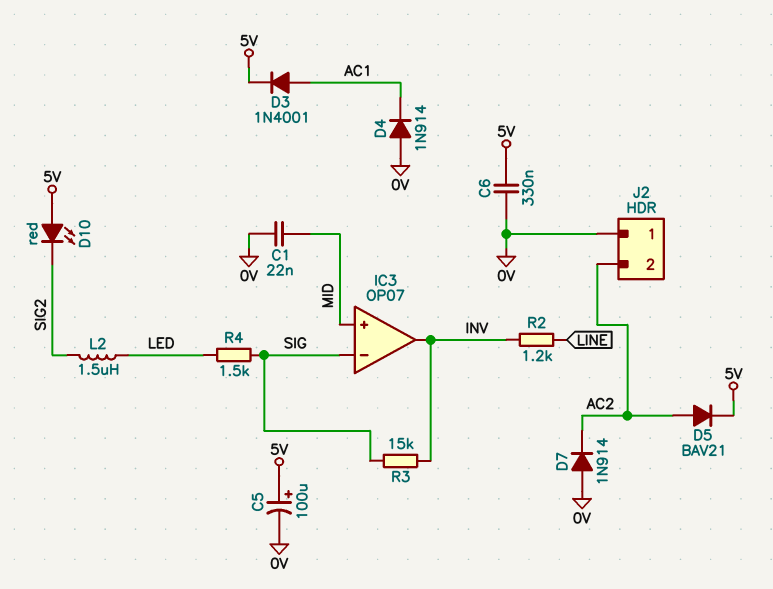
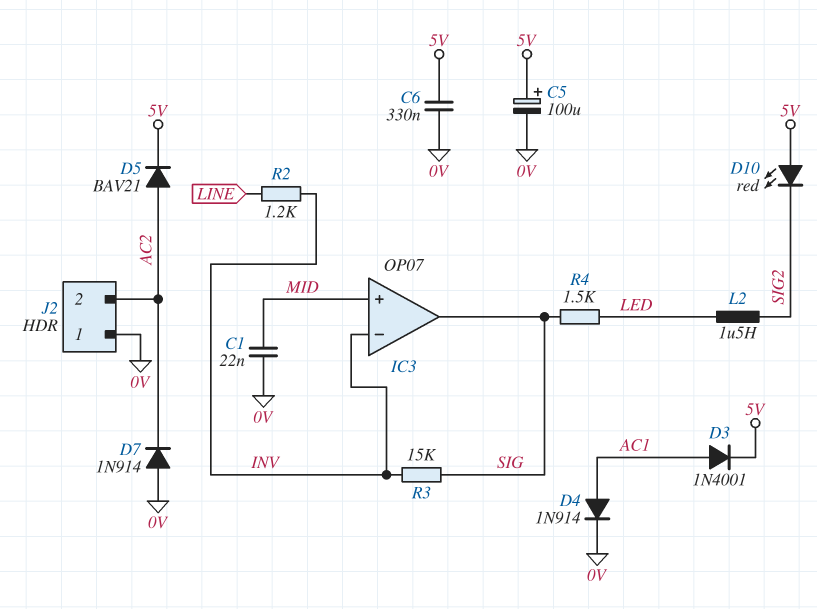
D4: diode 1N914 (A 0V, K AC1) -> diode 1N914 (A AC1, K 0V)
IC3 pin in-: SIG -> INV
IC3 pin out: INV -> SIG

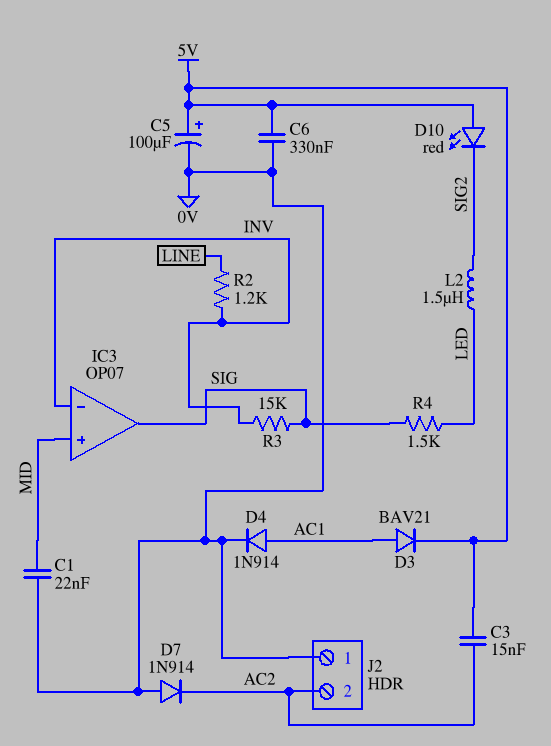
C3: none -> 15nF (5V, AC2)
D3: diode 1N4001 (A AC1, K 5V) -> diode BAV21 (A AC1, K 5V)
D5: diode BAV21 (A AC2, K 5V) -> none

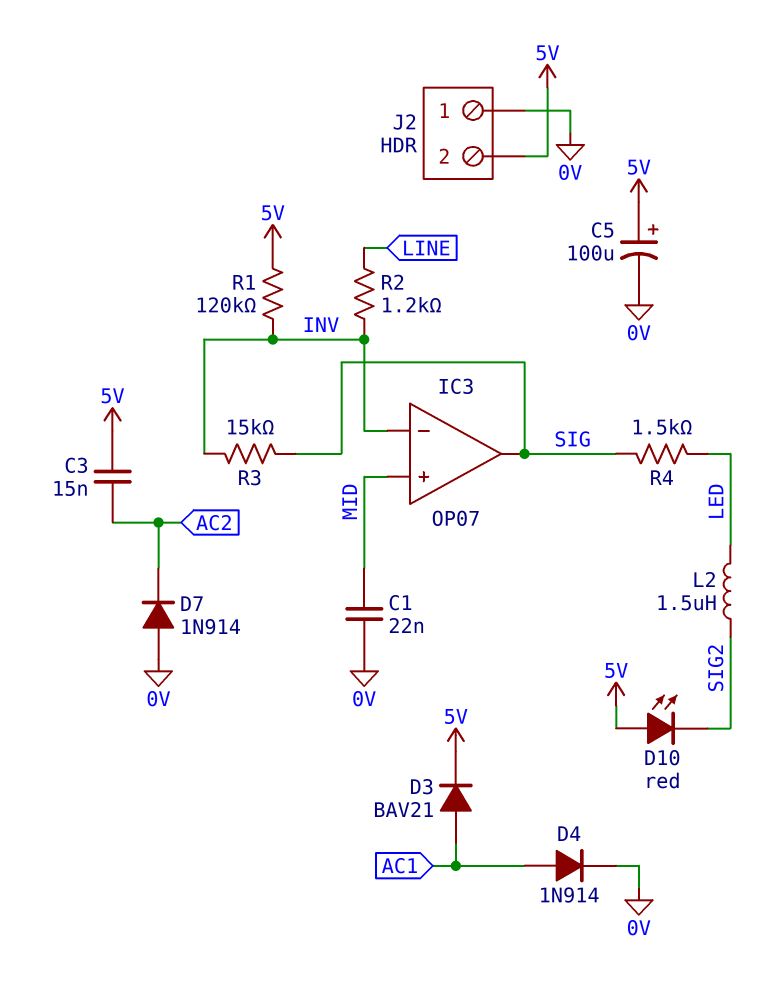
C6: 330nF (0V, 5V) -> none
J2 pin 2: AC2 -> 5V
R1: none -> 120k (5V, INV)

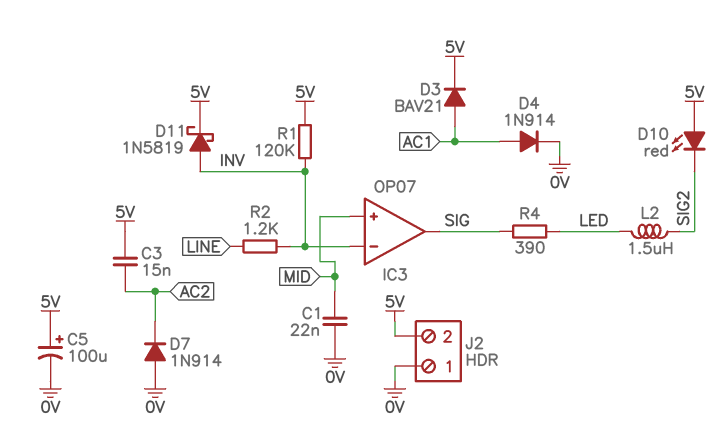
D11: none -> schottky 1N5819 (A INV, K 5V)
R3: 15k (INV, SIG) -> none
R4: 1.5k (LED, SIG) -> 390 (LED, SIG)

